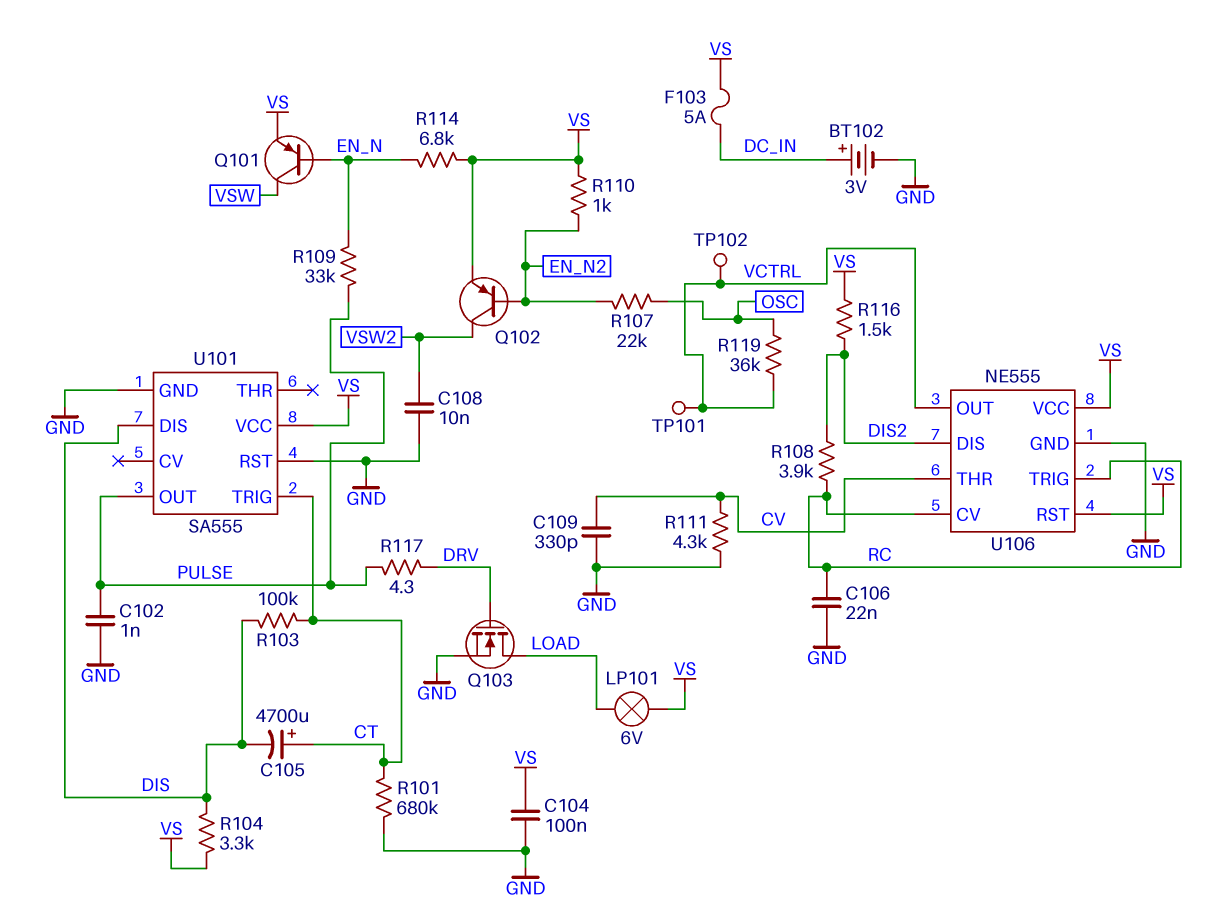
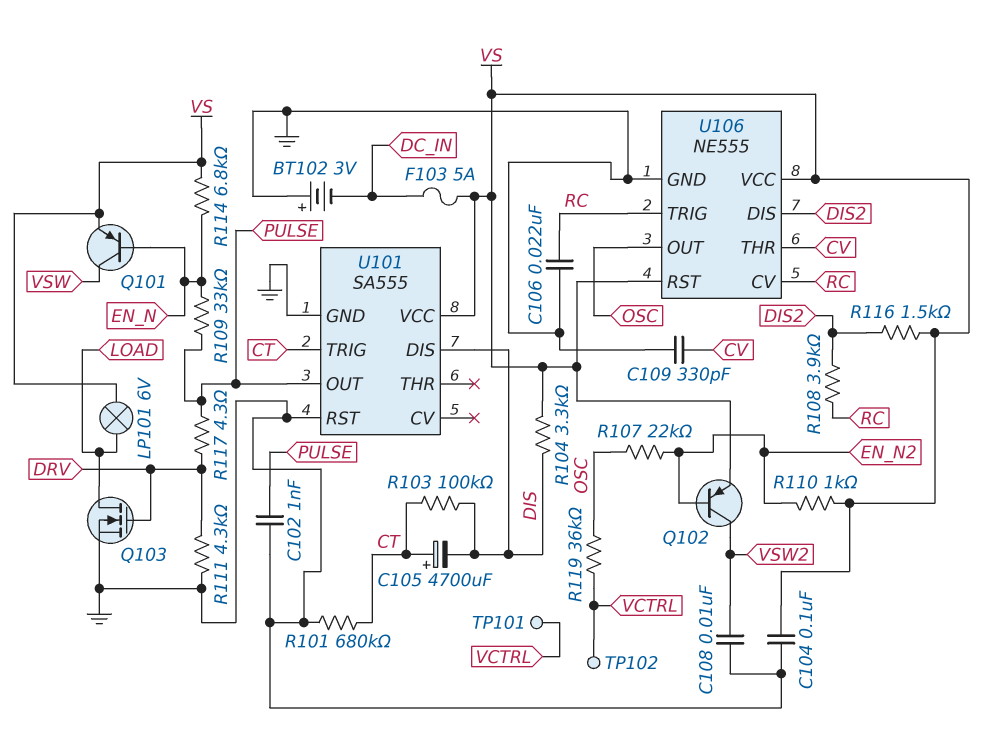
BT102: 3V (plus DC_IN, minus GND) -> 3V (plus GND, minus DC_IN)
R111: 4.3k (CV, GND) -> 4.3k (DRV, GND)
U106 pin OUT: VCTRL -> OSC

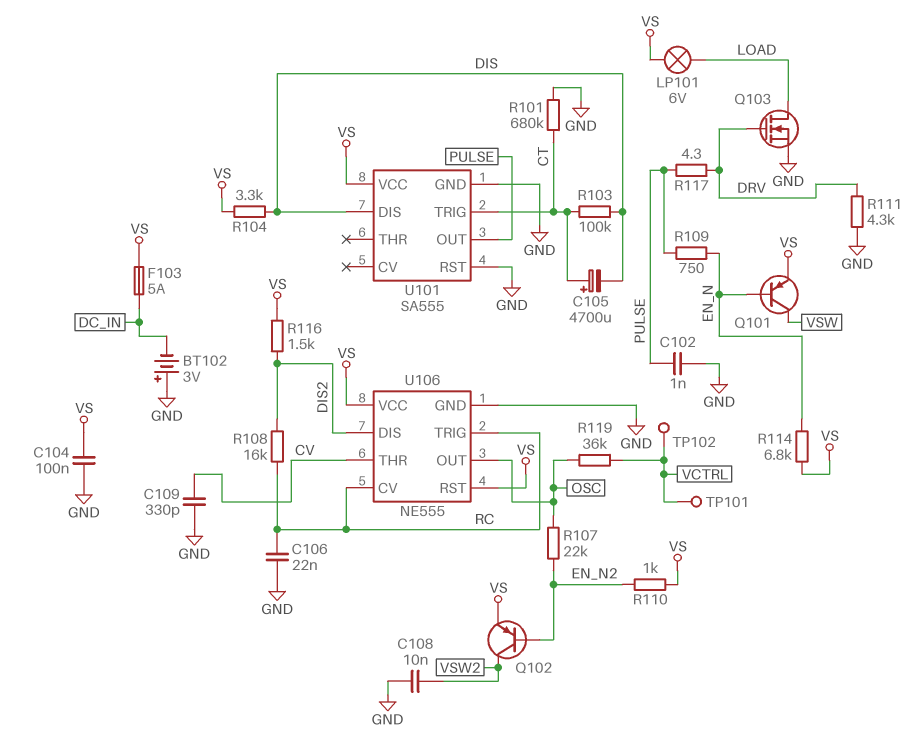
R108: 3.9k (DIS2, RC) -> 16k (DIS2, RC)
R109: 33k (EN_N, PULSE) -> 750 (EN_N, PULSE)

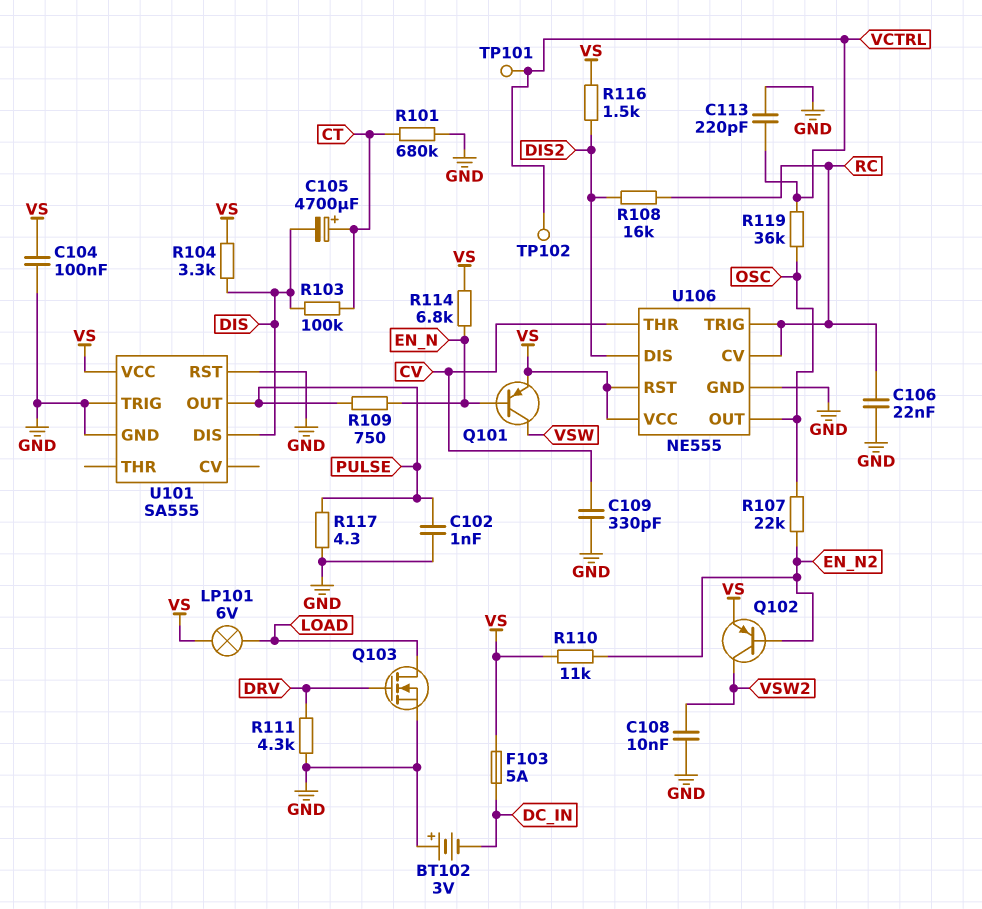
C113: none -> 220pF (GND, VCTRL)
R110: 1k (EN_N2, VS) -> 11k (EN_N2, VS)
R117: 4.3 (DRV, PULSE) -> 4.3 (GND, PULSE)
U101 pin TRIG: CT -> GND

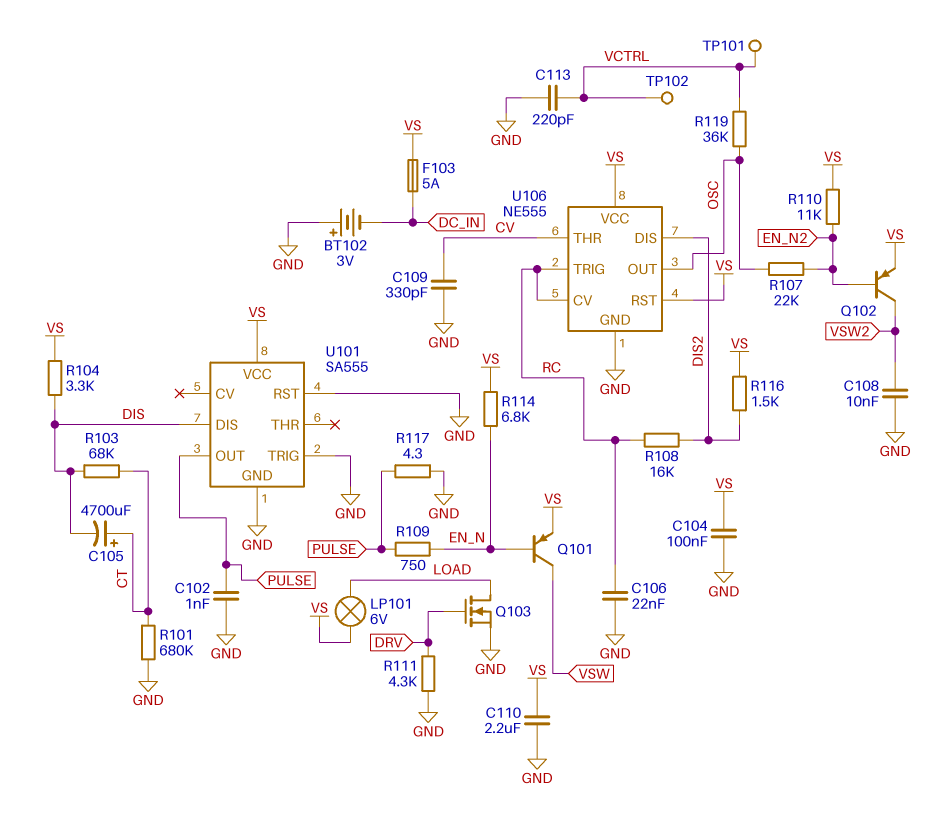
C110: none -> 2.2uF (GND, VS)
R103: 100k (CT, DIS) -> 68k (CT, DIS)

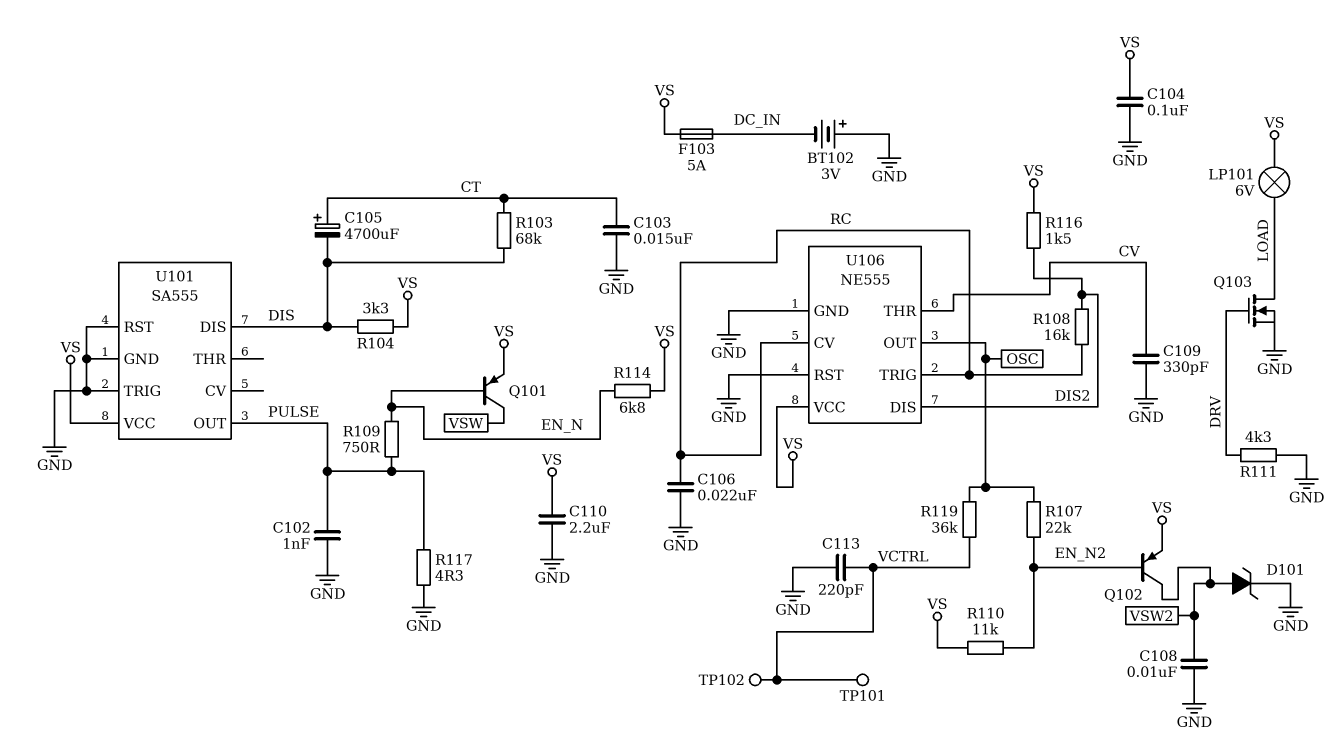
C103: none -> 15nF (CT, GND)
D101: none -> zener (A VSW2, K GND)
R101: 680k (CT, GND) -> none
U106 pin RST: VS -> GND

